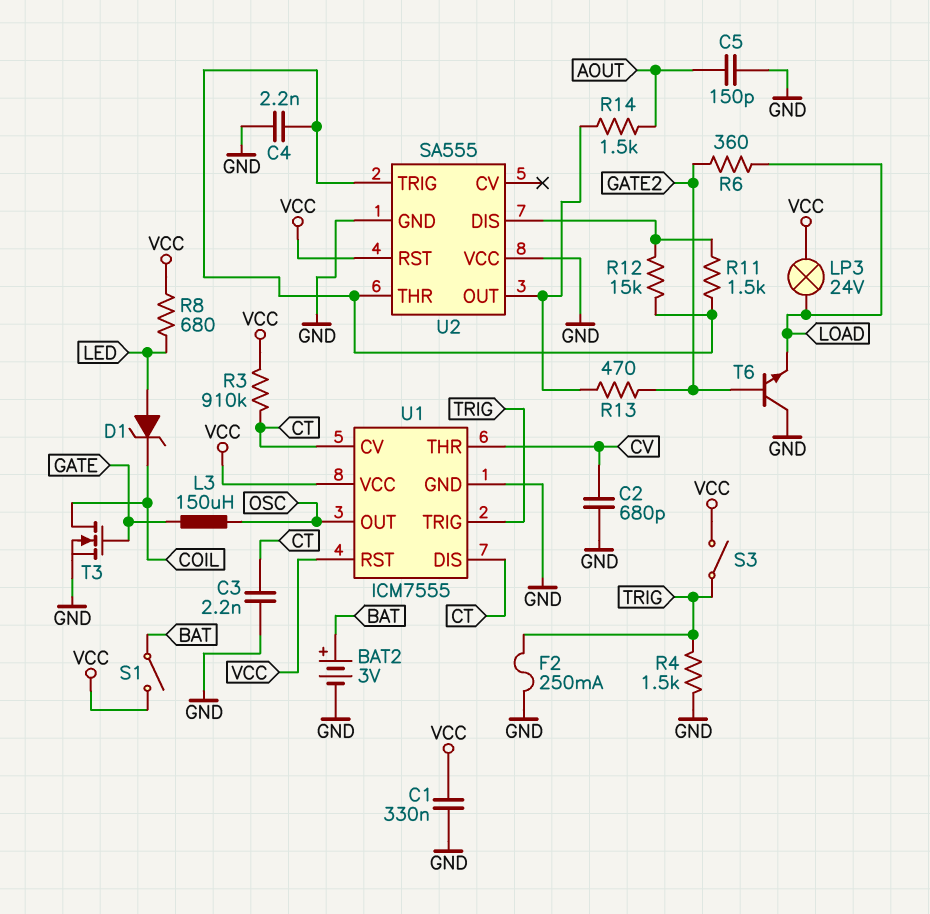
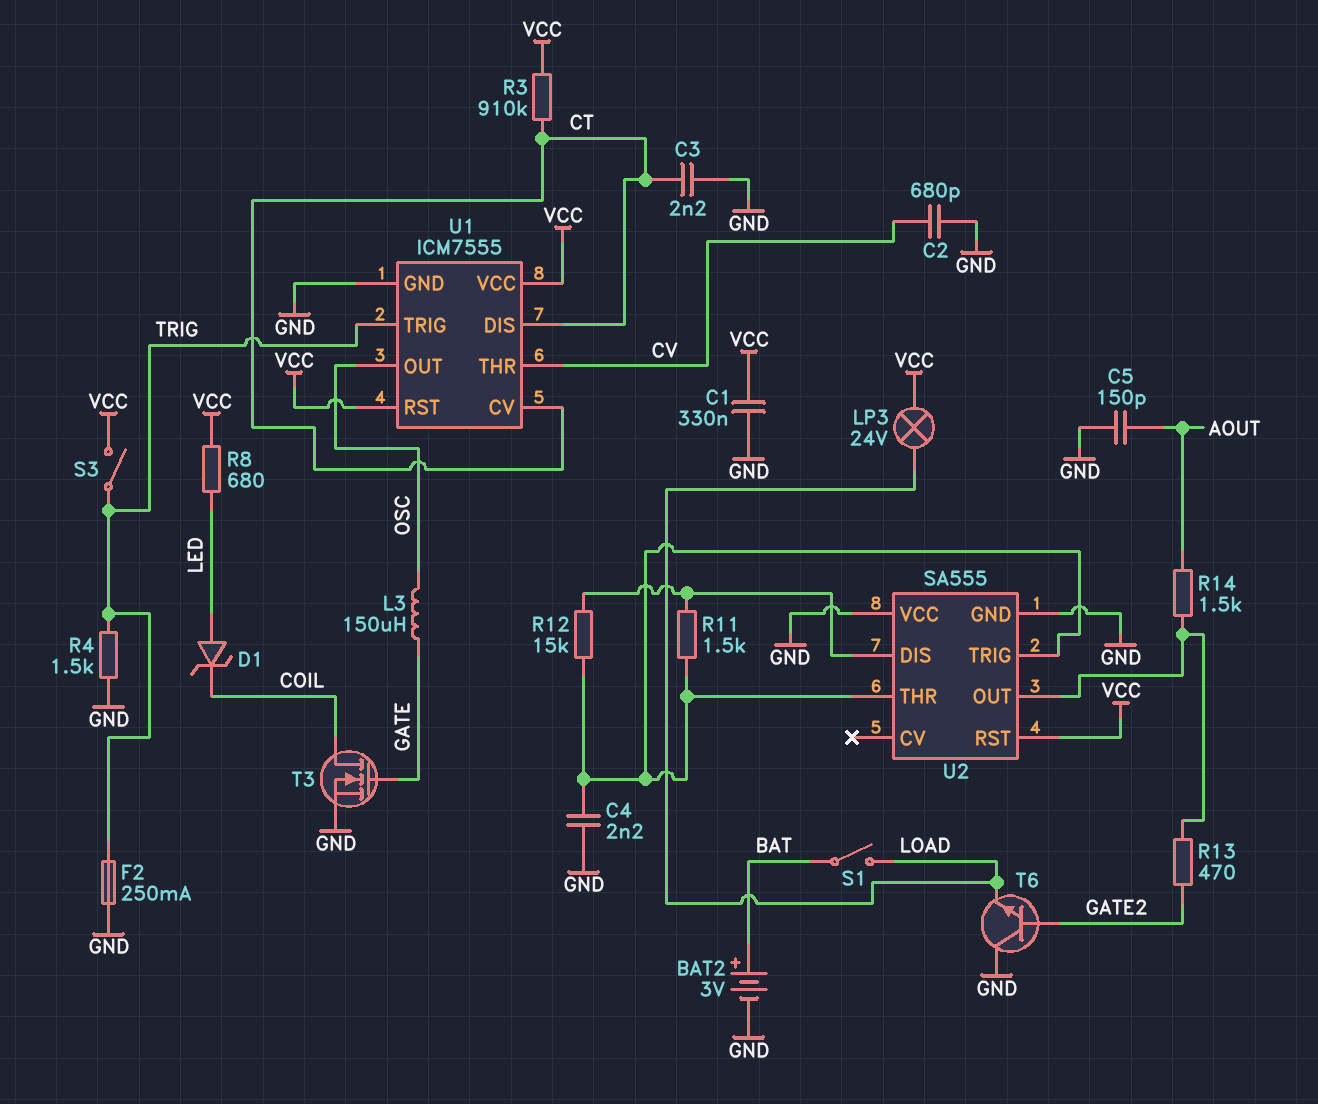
R6: 360 (GATE2, LOAD) -> none
S1: switch (BAT, VCC) -> switch (BAT, LOAD)

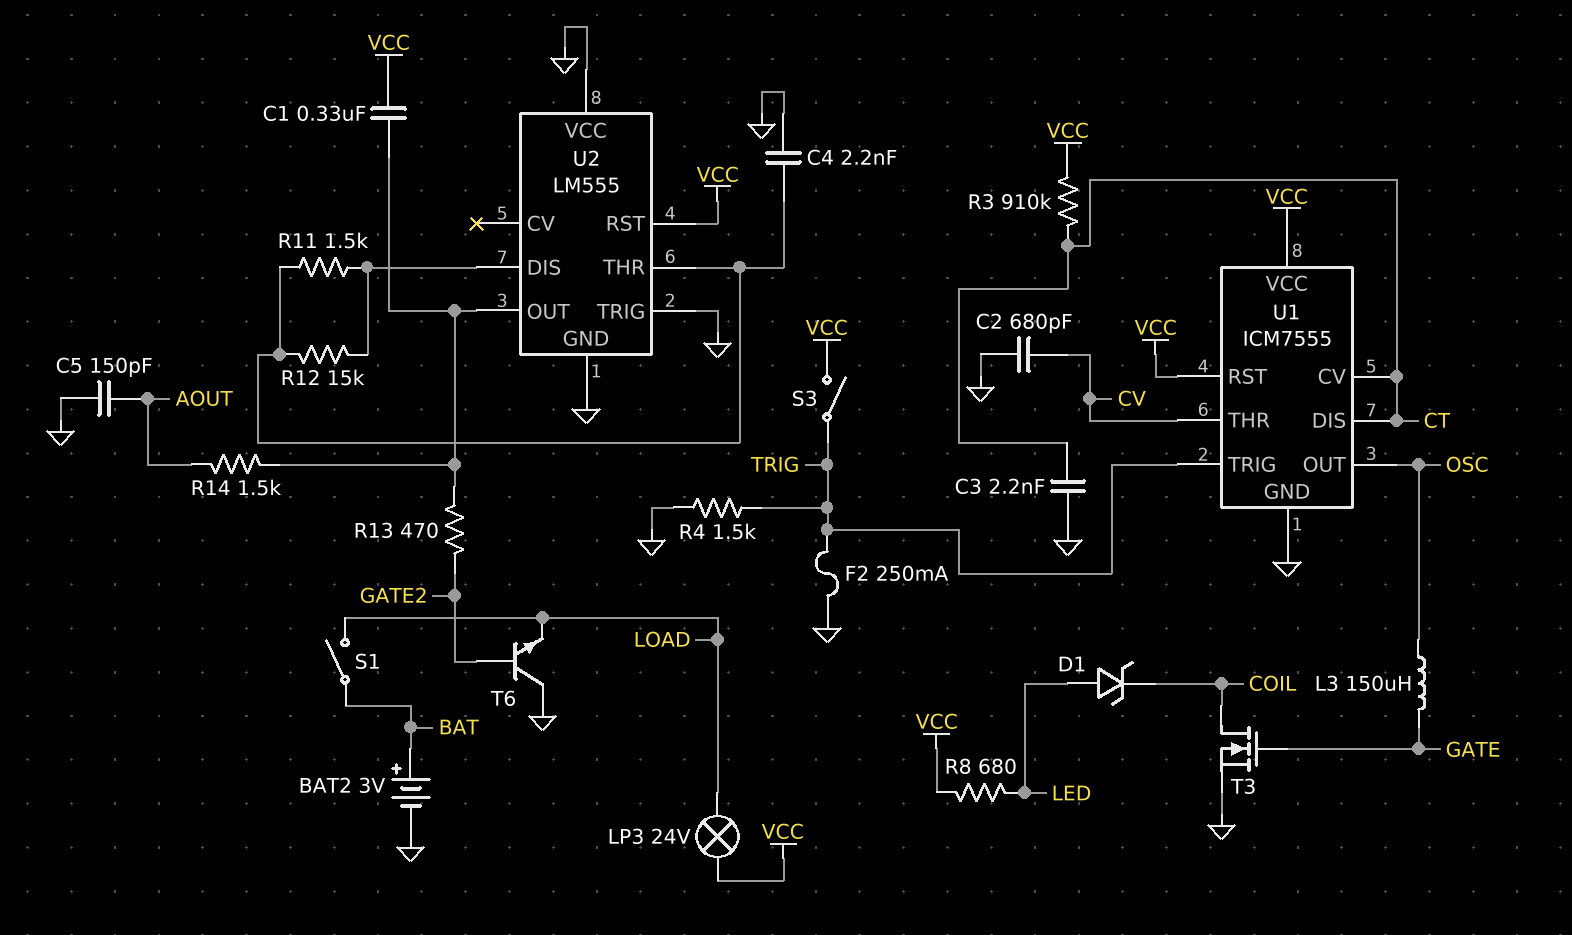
C1: 330nF (GND, VCC) -> 330nF (U2/OUT, VCC)
U2: SA555 -> LM555
U2 pin TRIG: U2/THR -> GND

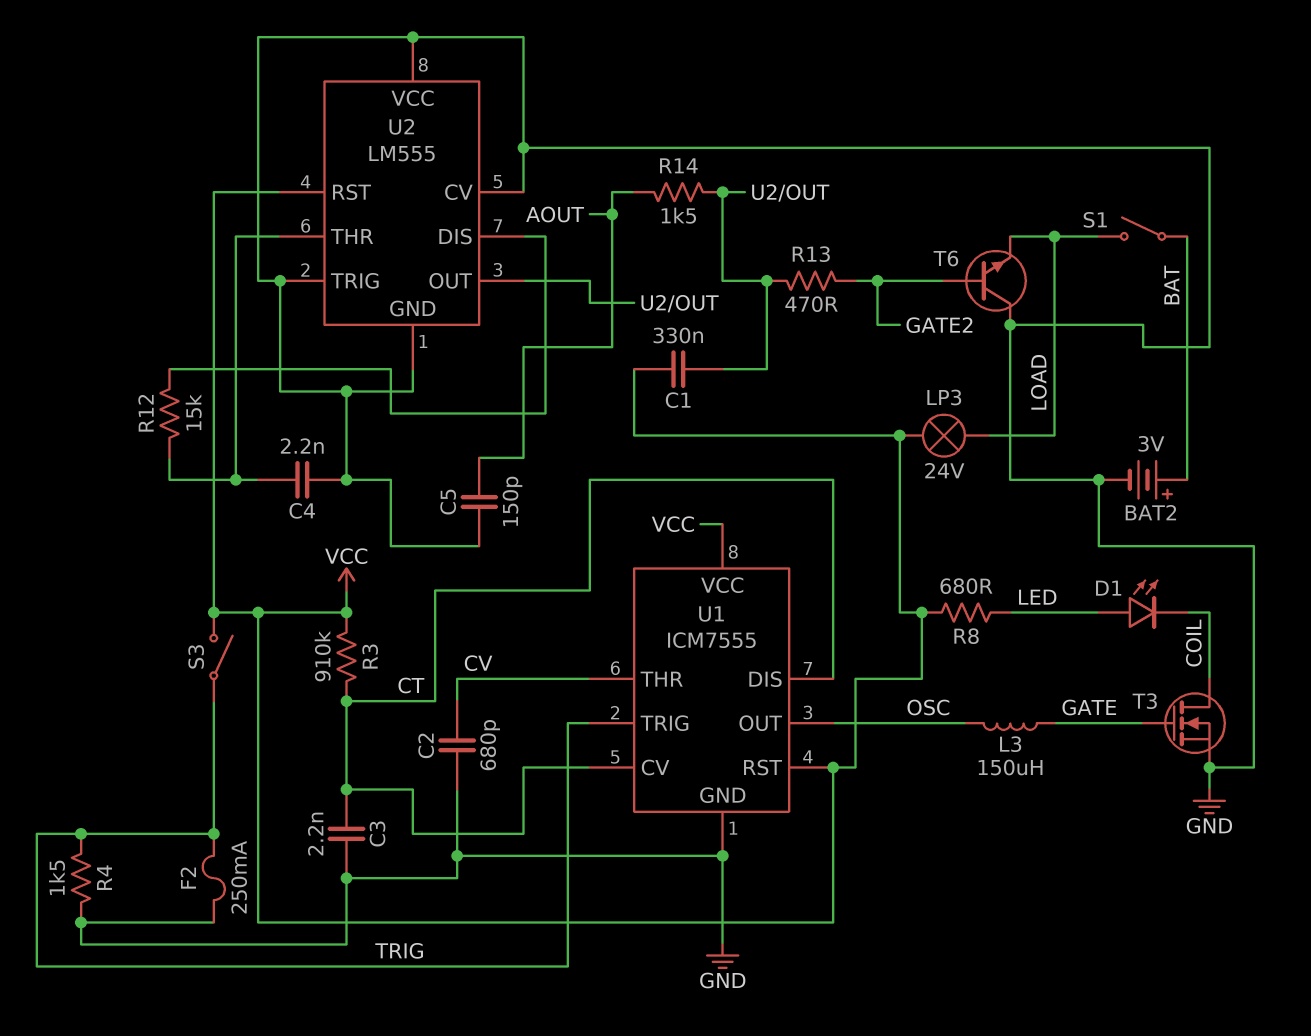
D1: zener (A LED, K COIL) -> LED (A LED, K COIL)
R11: 1.5k (U2/DIS, U2/THR) -> none
U2 pin CV: none -> GND

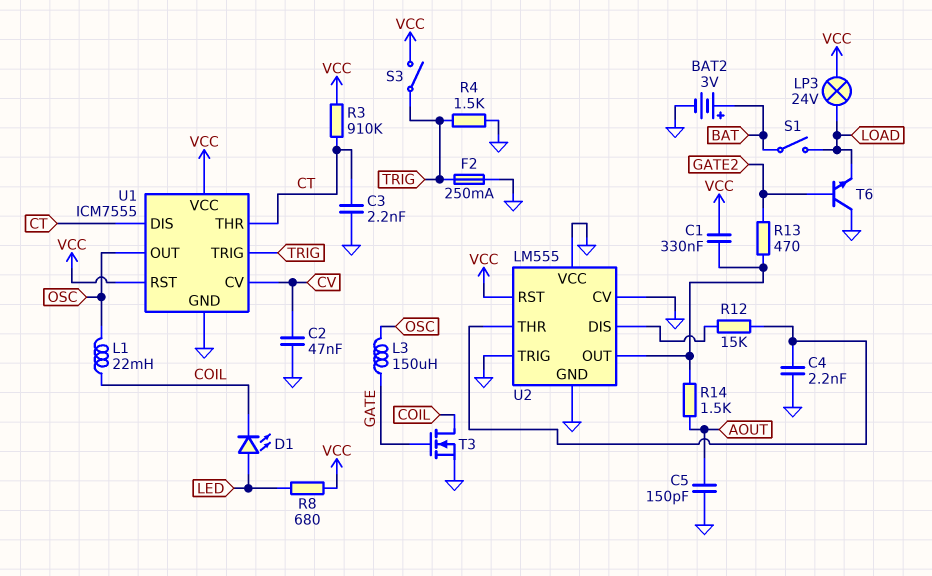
C2: 680pF (CV, GND) -> 47nF (CV, GND)
L1: none -> 22mH (COIL, OSC)
U1 pin CV: CT -> CV
U1 pin THR: CV -> CT

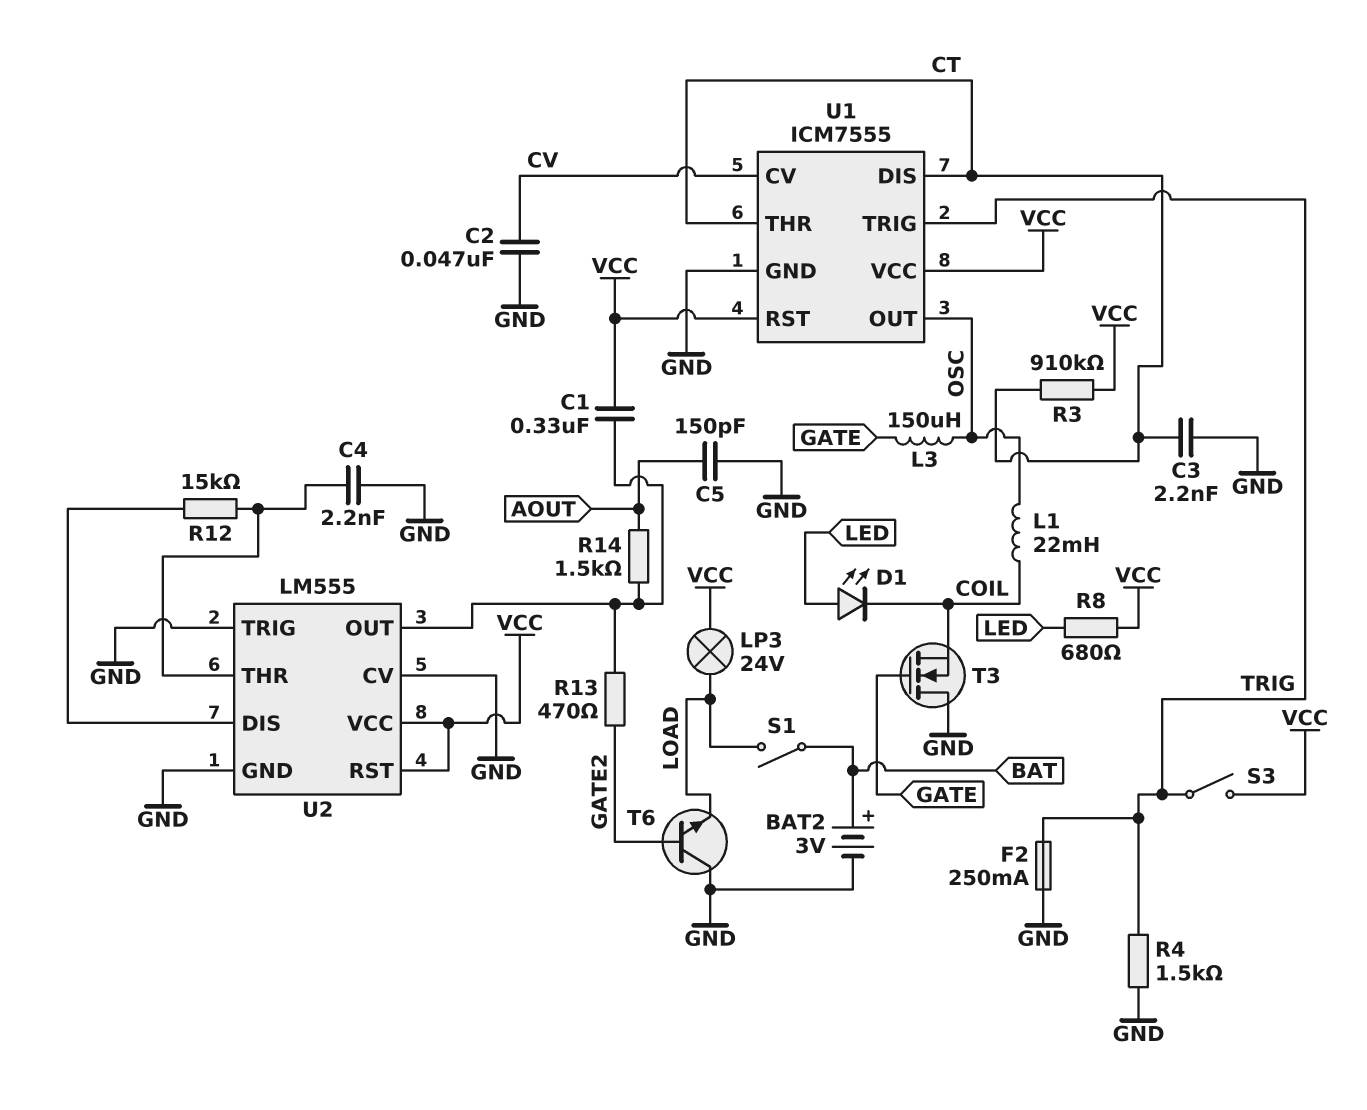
T3: NMOS (G GATE, D COIL, S GND) -> NMOS (G GATE, D GND, S COIL)
U2 pin VCC: GND -> VCC

